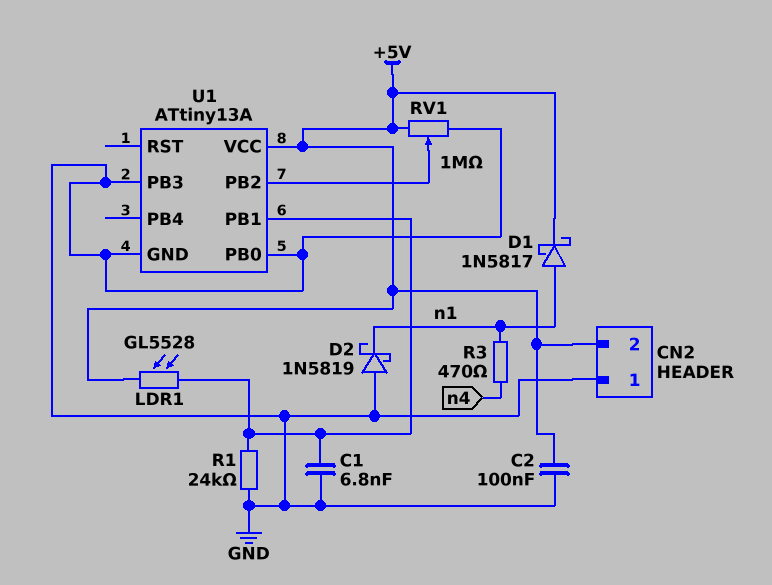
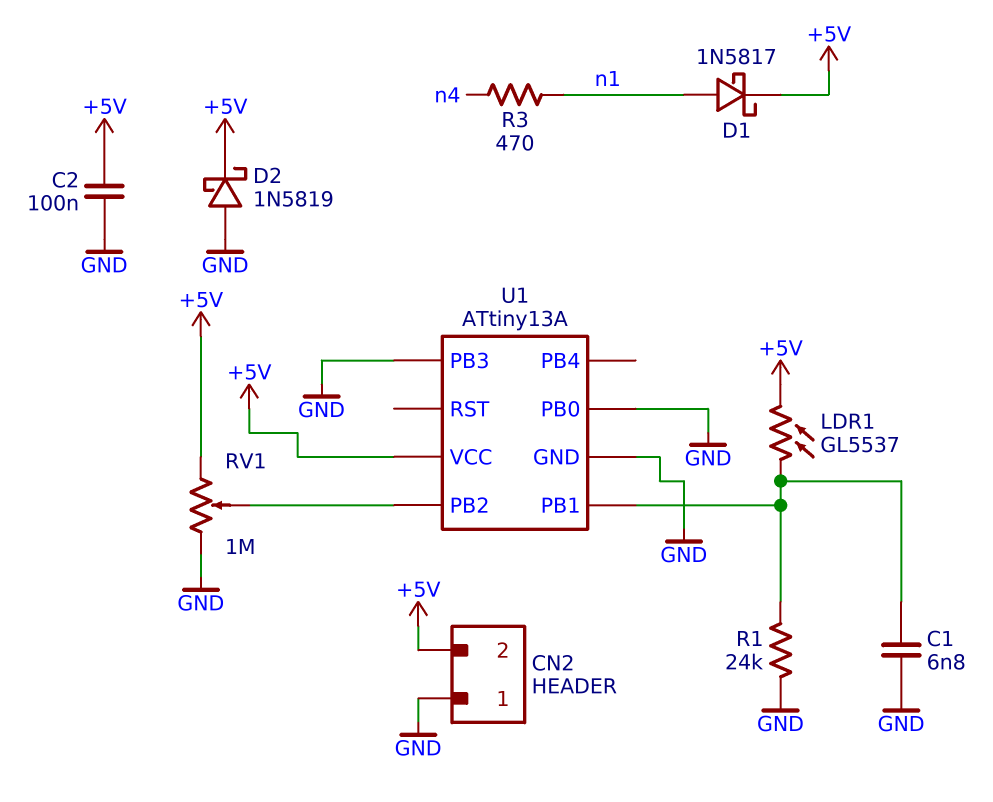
D2: schottky 1N5819 (A GND, K n1) -> schottky 1N5819 (A GND, K +5V)
LDR1: GL5528 (+5V, U1/PB1) -> GL5537 (+5V, U1/PB1)

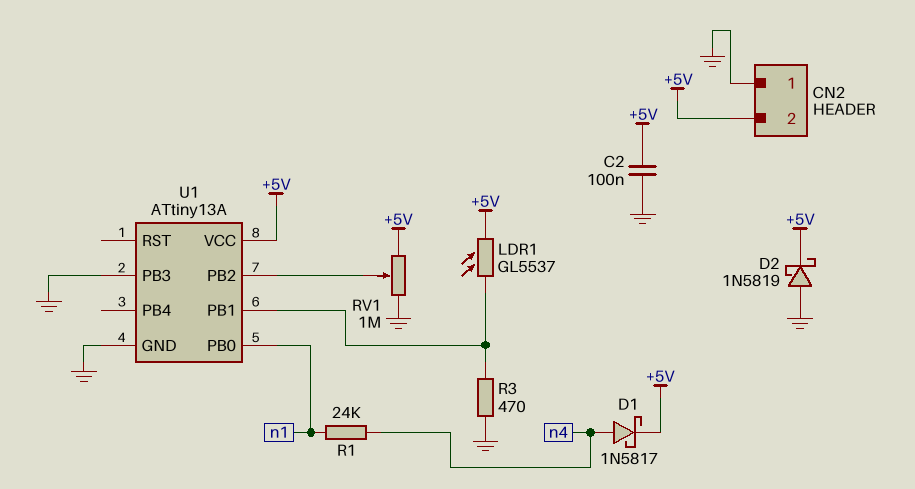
C1: 6.8nF (GND, U1/PB1) -> none
D1: schottky 1N5817 (A n1, K +5V) -> schottky 1N5817 (A n4, K +5V)
R1: 24k (GND, U1/PB1) -> 24k (n1, n4)
R3: 470 (n1, n4) -> 470 (GND, U1/PB1)
U1 pin PB0: GND -> n1

